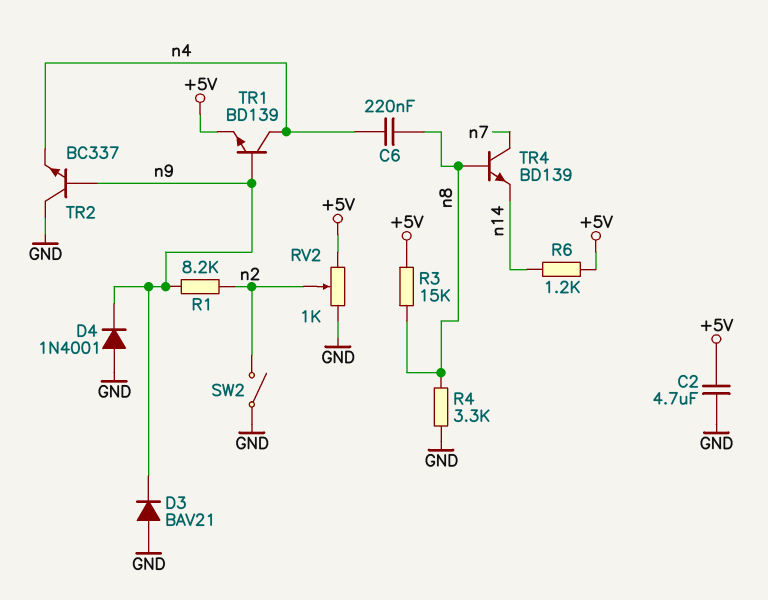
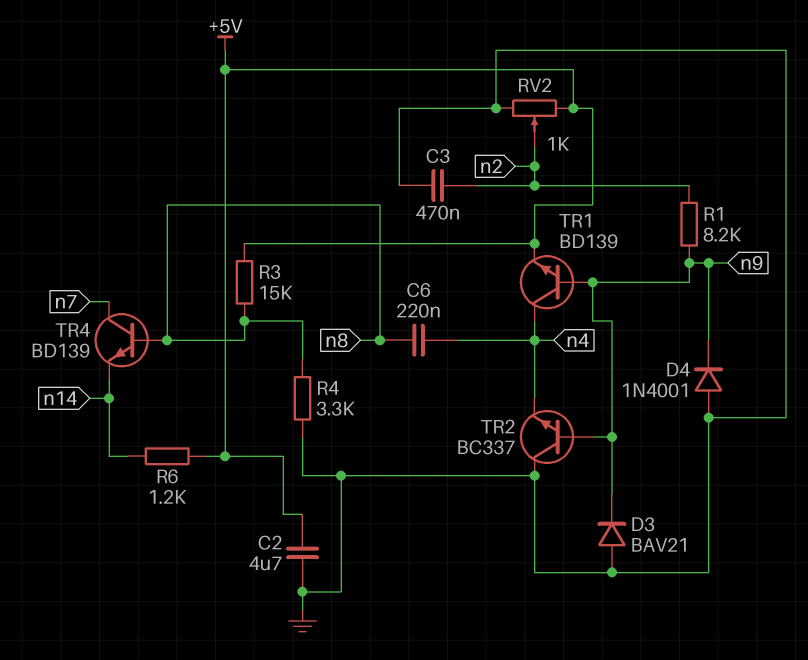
C3: none -> 470nF (GND, n2)
SW2: switch (GND, n2) -> none

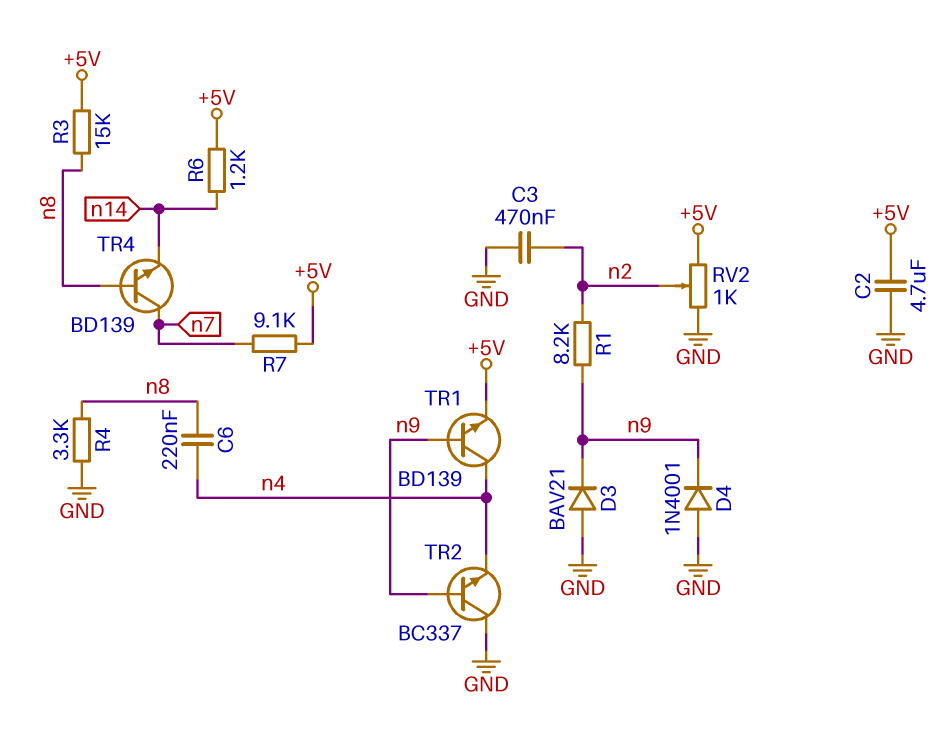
R7: none -> 9.1k (+5V, n7)

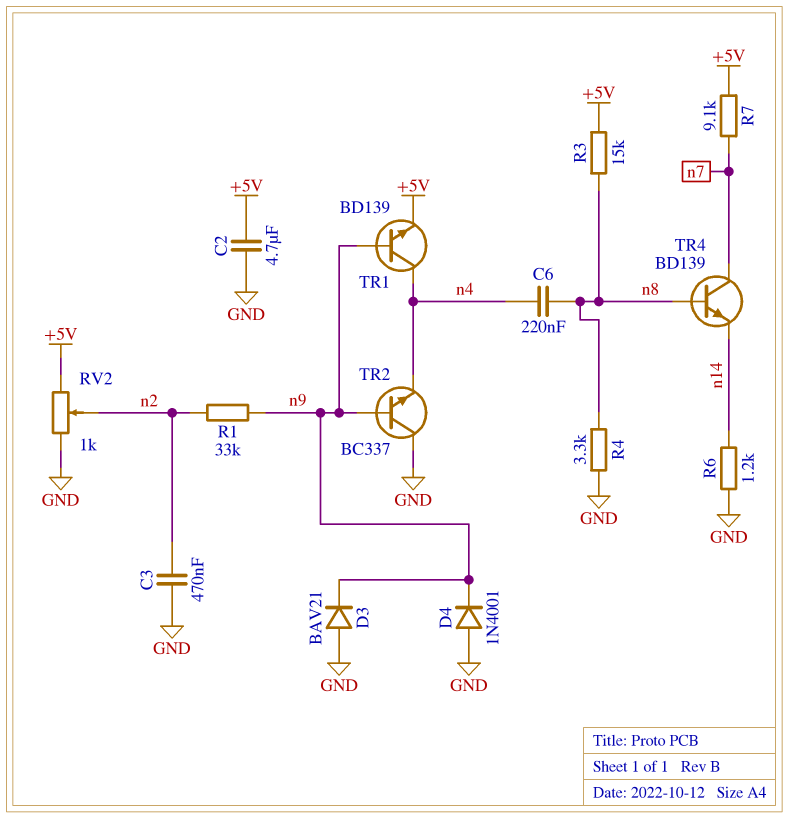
R1: 8.2k (n2, n9) -> 33k (n2, n9)
R6: 1.2k (+5V, n14) -> 1.2k (GND, n14)

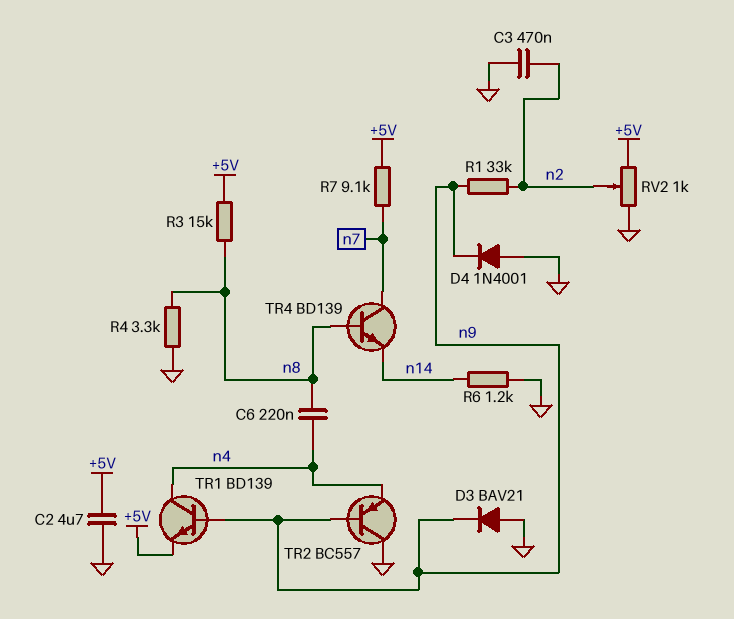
TR2: NPN BC337 (B n9, C GND, E n4) -> PNP BC557 (B n9, C GND, E n4)

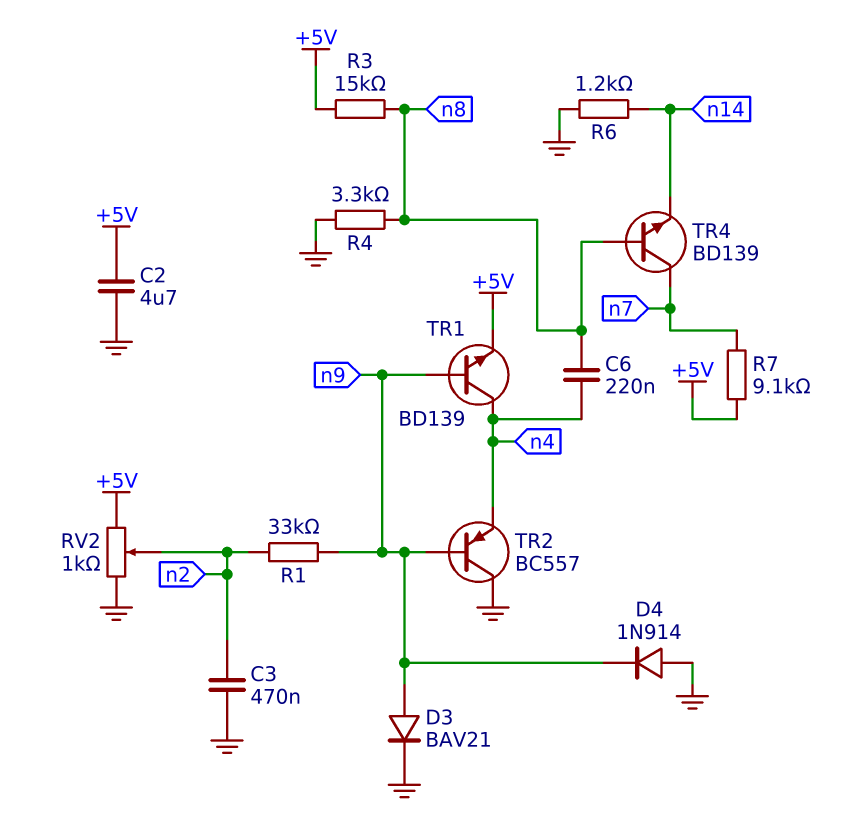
D3: diode BAV21 (A GND, K n9) -> diode BAV21 (A n9, K GND)
D4: diode 1N4001 (A GND, K n9) -> diode 1N914 (A GND, K n9)

